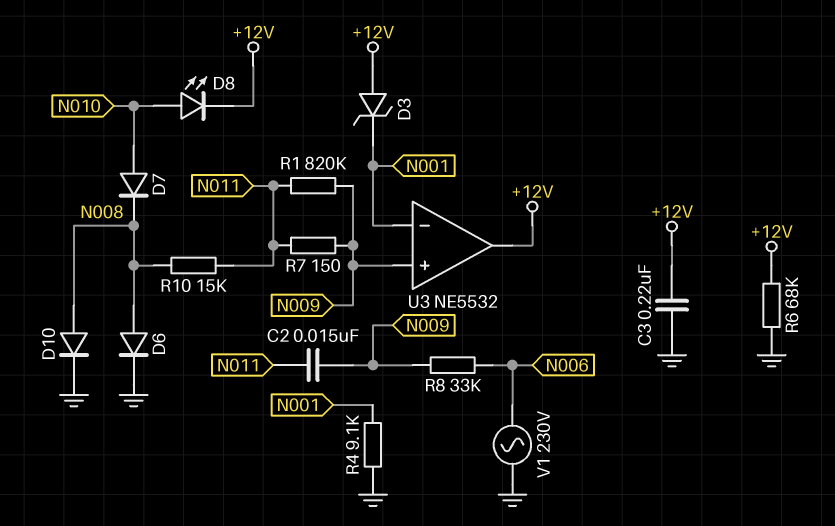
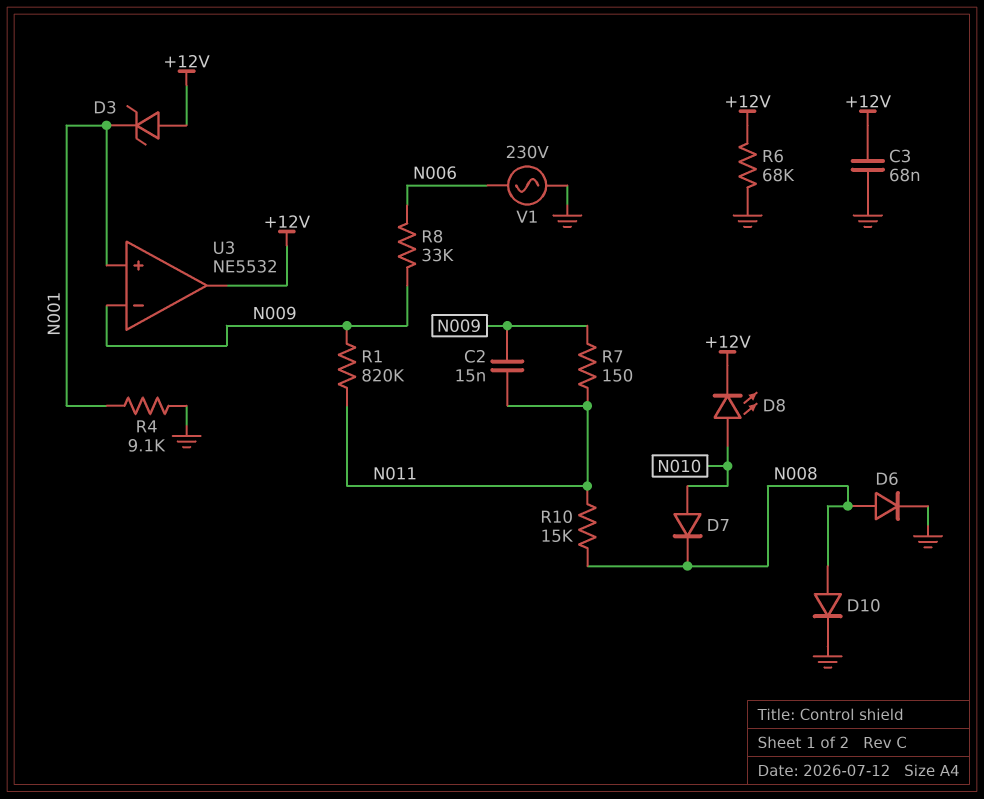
C3: 220nF (+12V, GND) -> 68nF (+12V, GND)
U3 pin in+: N009 -> N001
U3 pin in-: N001 -> N009

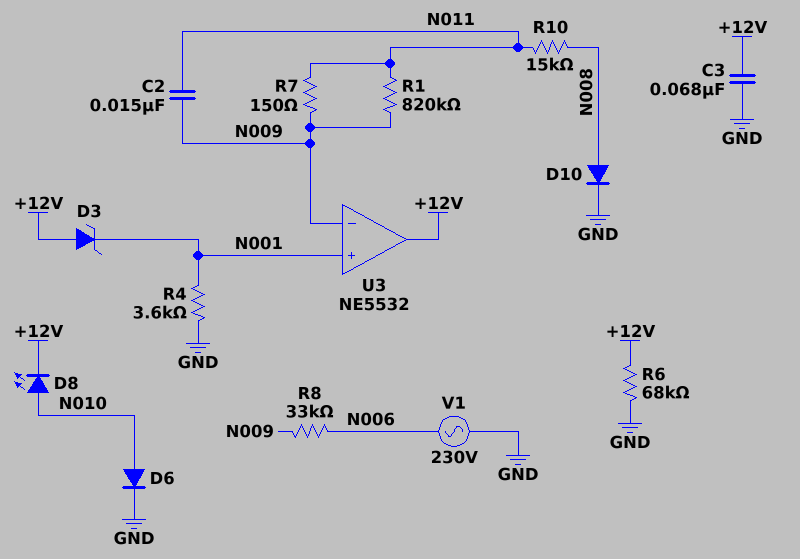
D6: diode (A N008, K GND) -> diode (A N010, K GND)
D7: diode (A N010, K N008) -> none
R4: 9.1k (GND, N001) -> 3.6k (GND, N001)

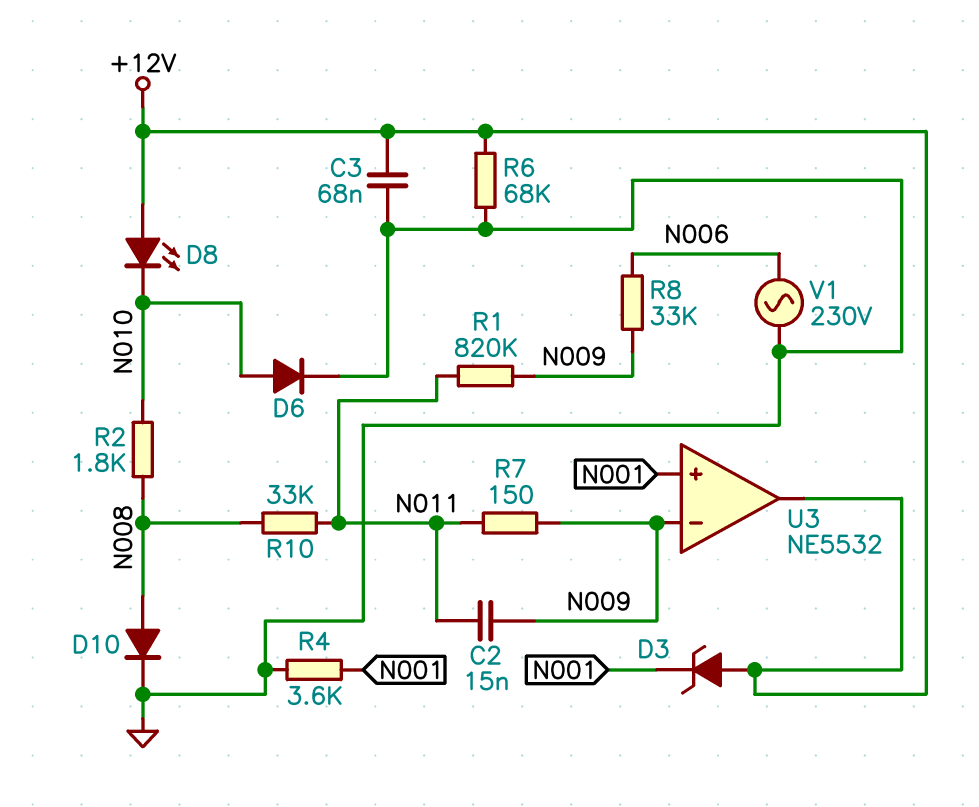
D8: LED (A N010, K +12V) -> LED (A +12V, K N010)
R2: none -> 1.8k (N008, N010)
R10: 15k (N008, N011) -> 33k (N008, N011)

